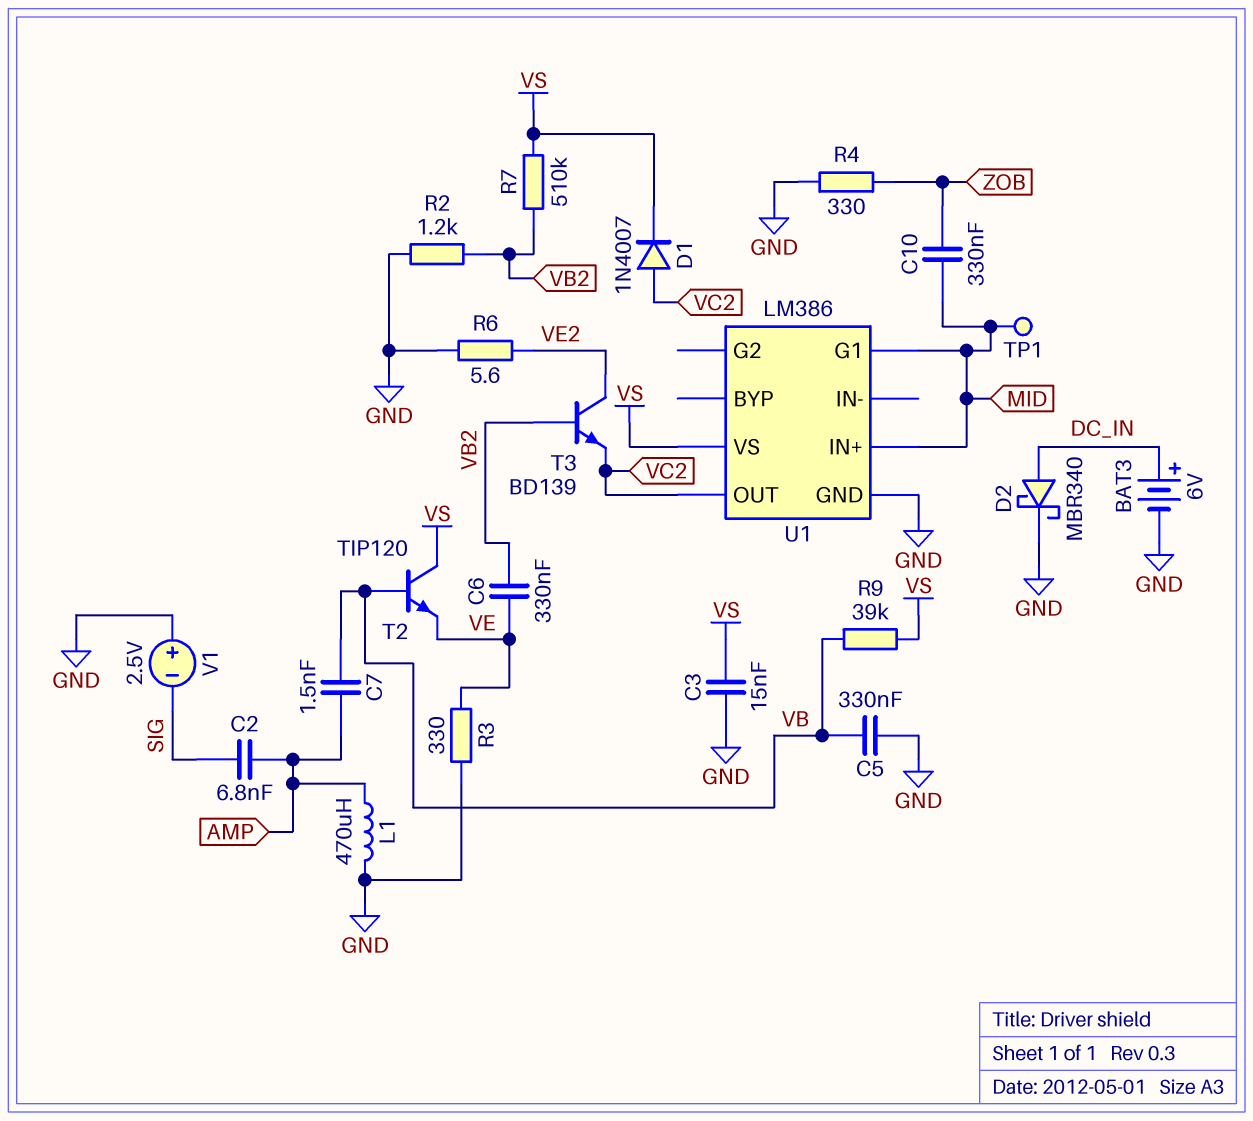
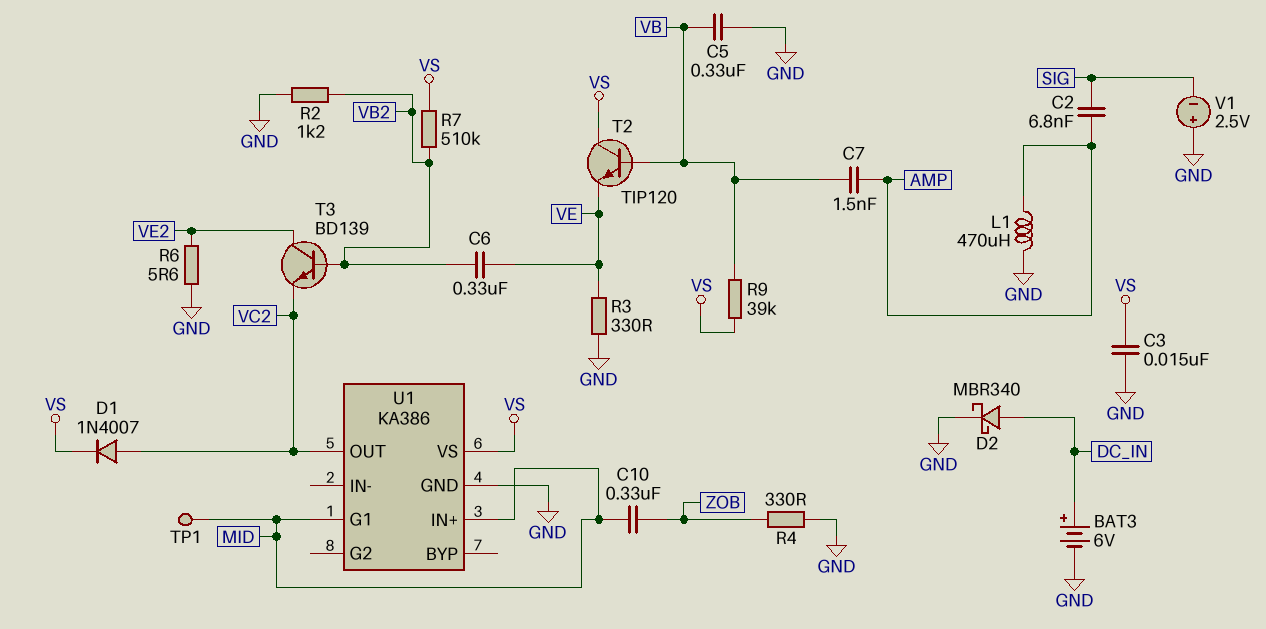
U1: LM386 -> KA386

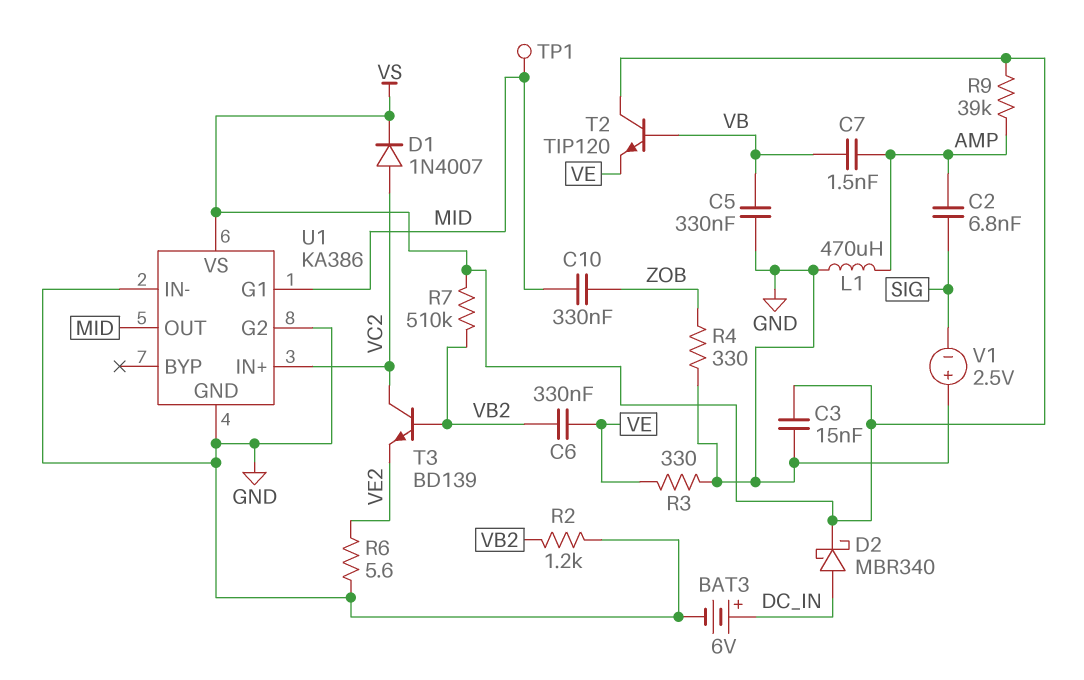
D2: schottky MBR340 (A DC_IN, K GND) -> schottky MBR340 (A DC_IN, K VS)
R9: 39k (VB, VS) -> 39k (AMP, VS)
T3: NPN BD139 (B VB2, C VE2, E VC2) -> NPN BD139 (B VB2, C VC2, E VE2)
U1 pin G2: none -> GND
U1 pin IN+: MID -> VC2
U1 pin IN-: none -> GND
U1 pin OUT: VC2 -> MID

